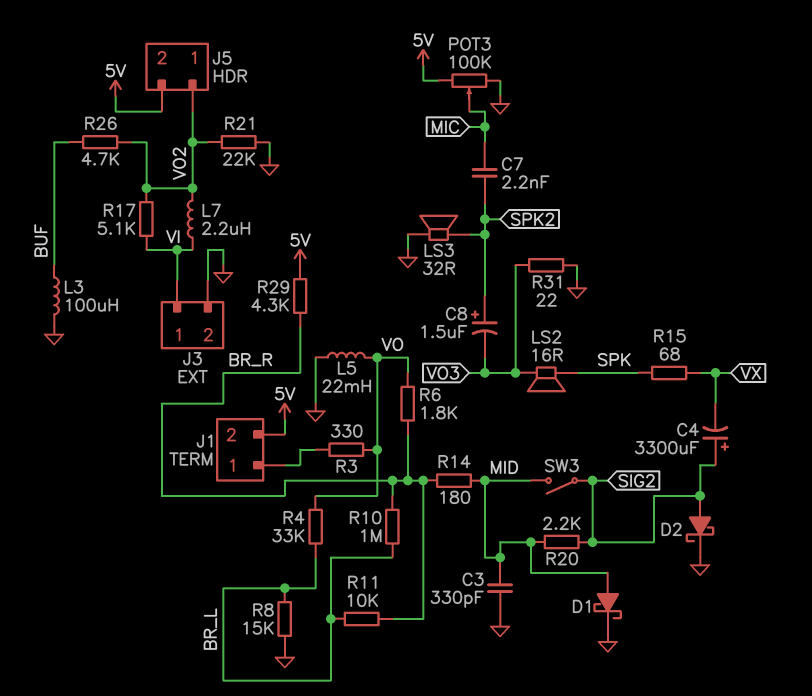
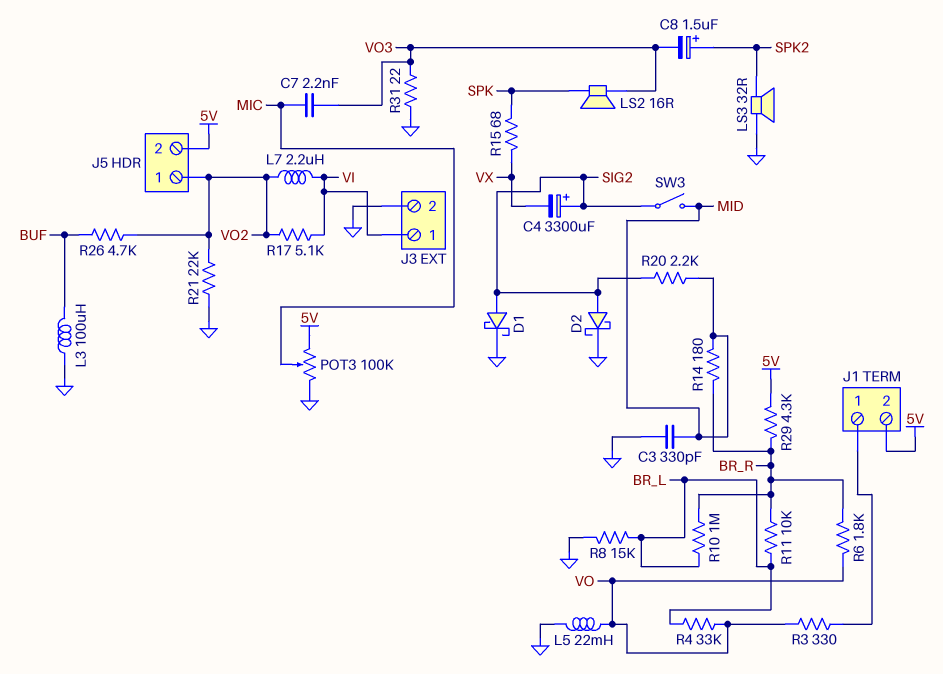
C7: 2.2nF (MIC, SPK2) -> 2.2nF (MIC, VO3)
D1: schottky (A MID, K GND) -> schottky (A SIG2, K GND)

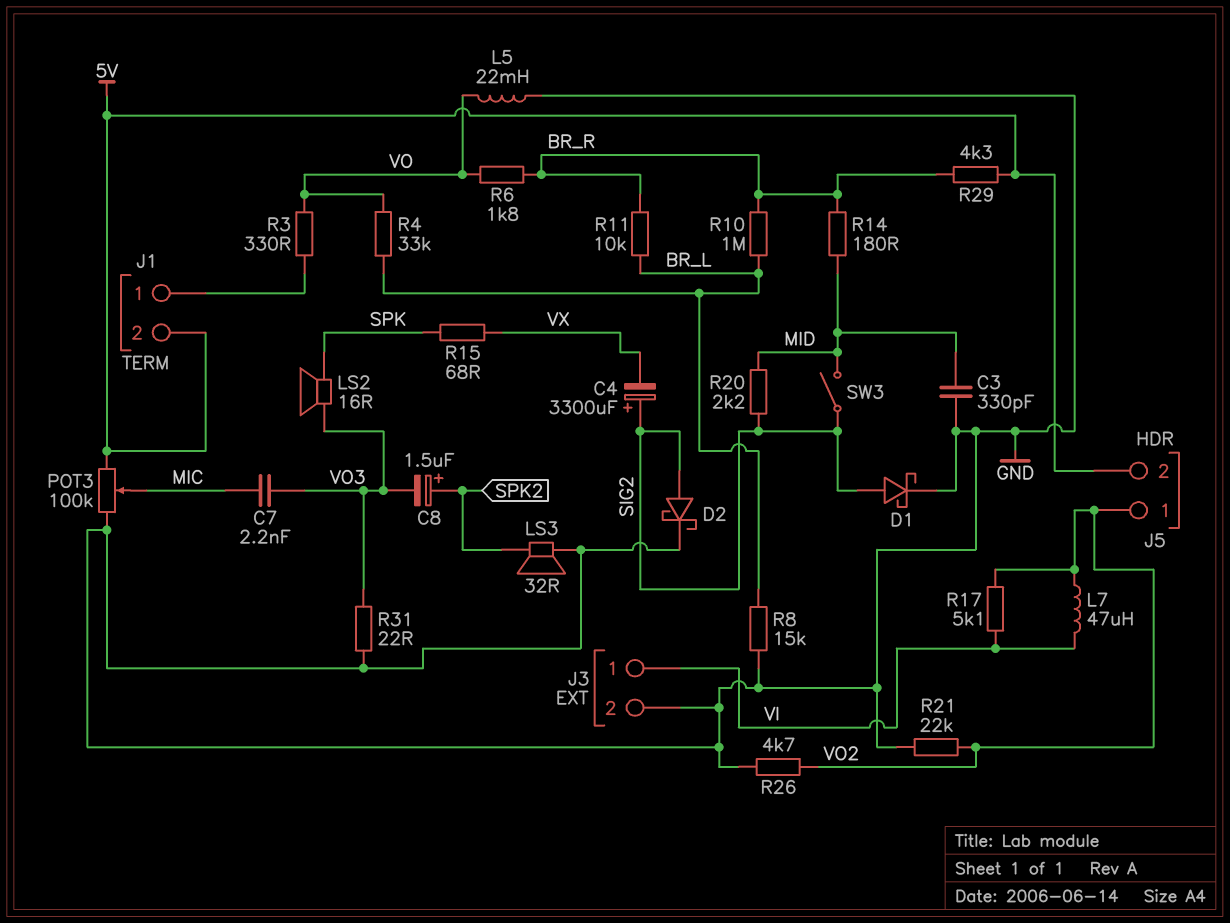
L3: 100uH (BUF, GND) -> none
L7: 2.2uH (VI, VO2) -> 47uH (VI, VO2)
R26: 4.7k (BUF, VO2) -> 4.7k (GND, VO2)

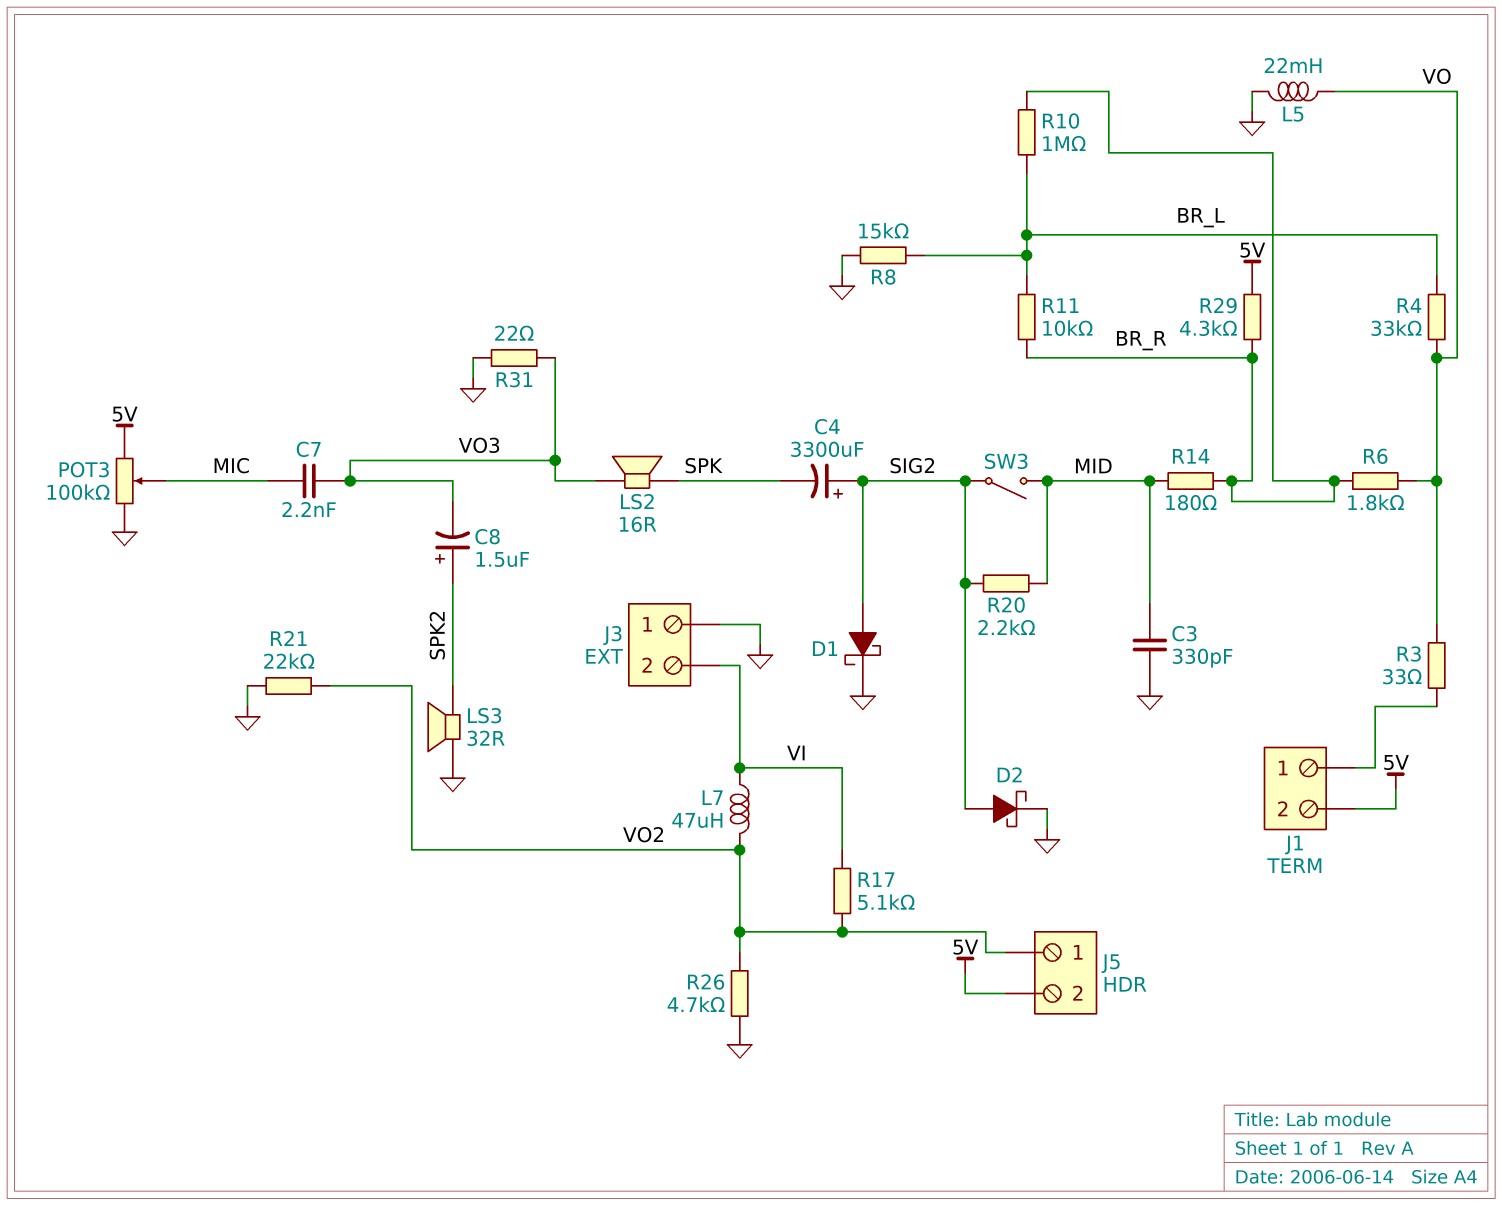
C4: 3300uF (plus SIG2, minus VX) -> 3300uF (plus SIG2, minus SPK)
J3 pin 1: VI -> GND
J3 pin 2: GND -> VI
R3: 330 (J1/1, VO) -> 33 (J1/1, VO)
R15: 68 (SPK, VX) -> none

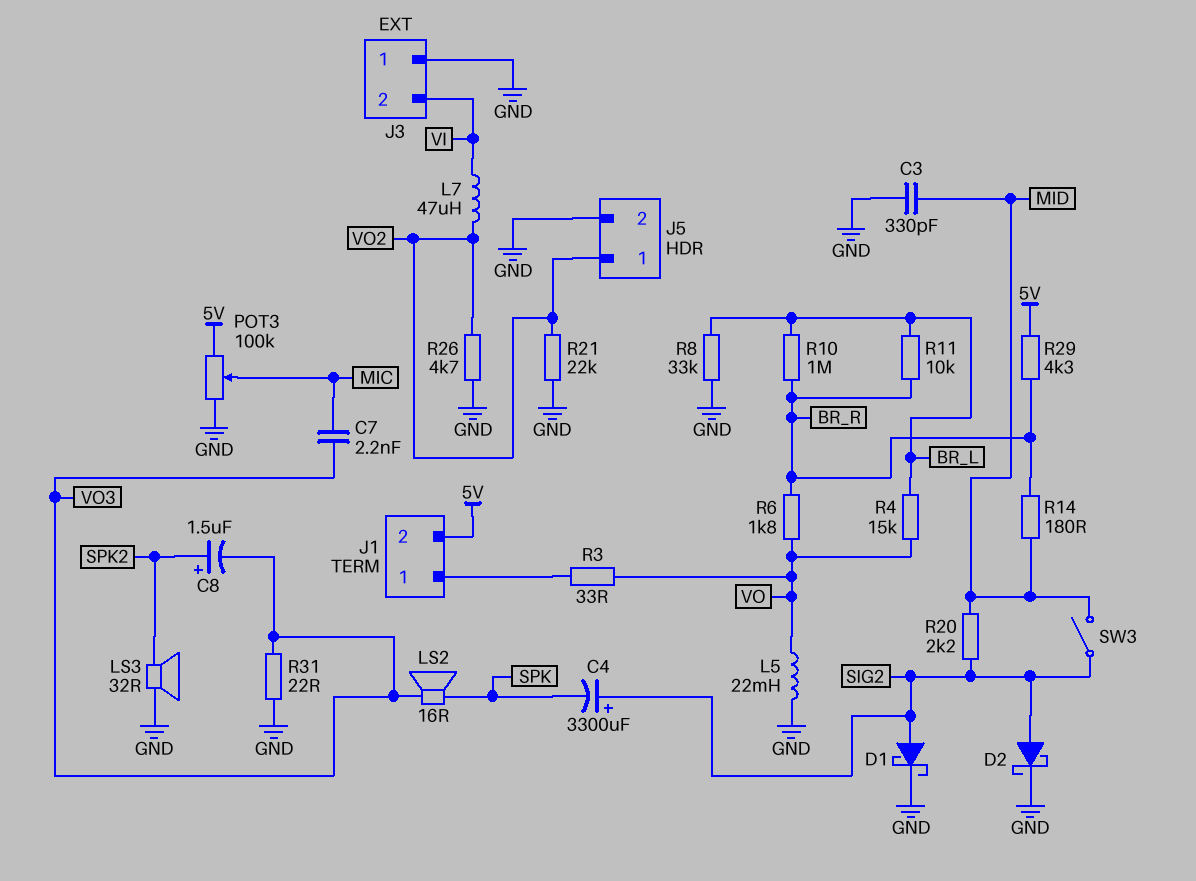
J5 pin 2: 5V -> GND
R4: 33k (BR_L, VO) -> 15k (BR_L, VO)
R8: 15k (BR_L, GND) -> 33k (BR_L, GND)
R17: 5.1k (VI, VO2) -> none

